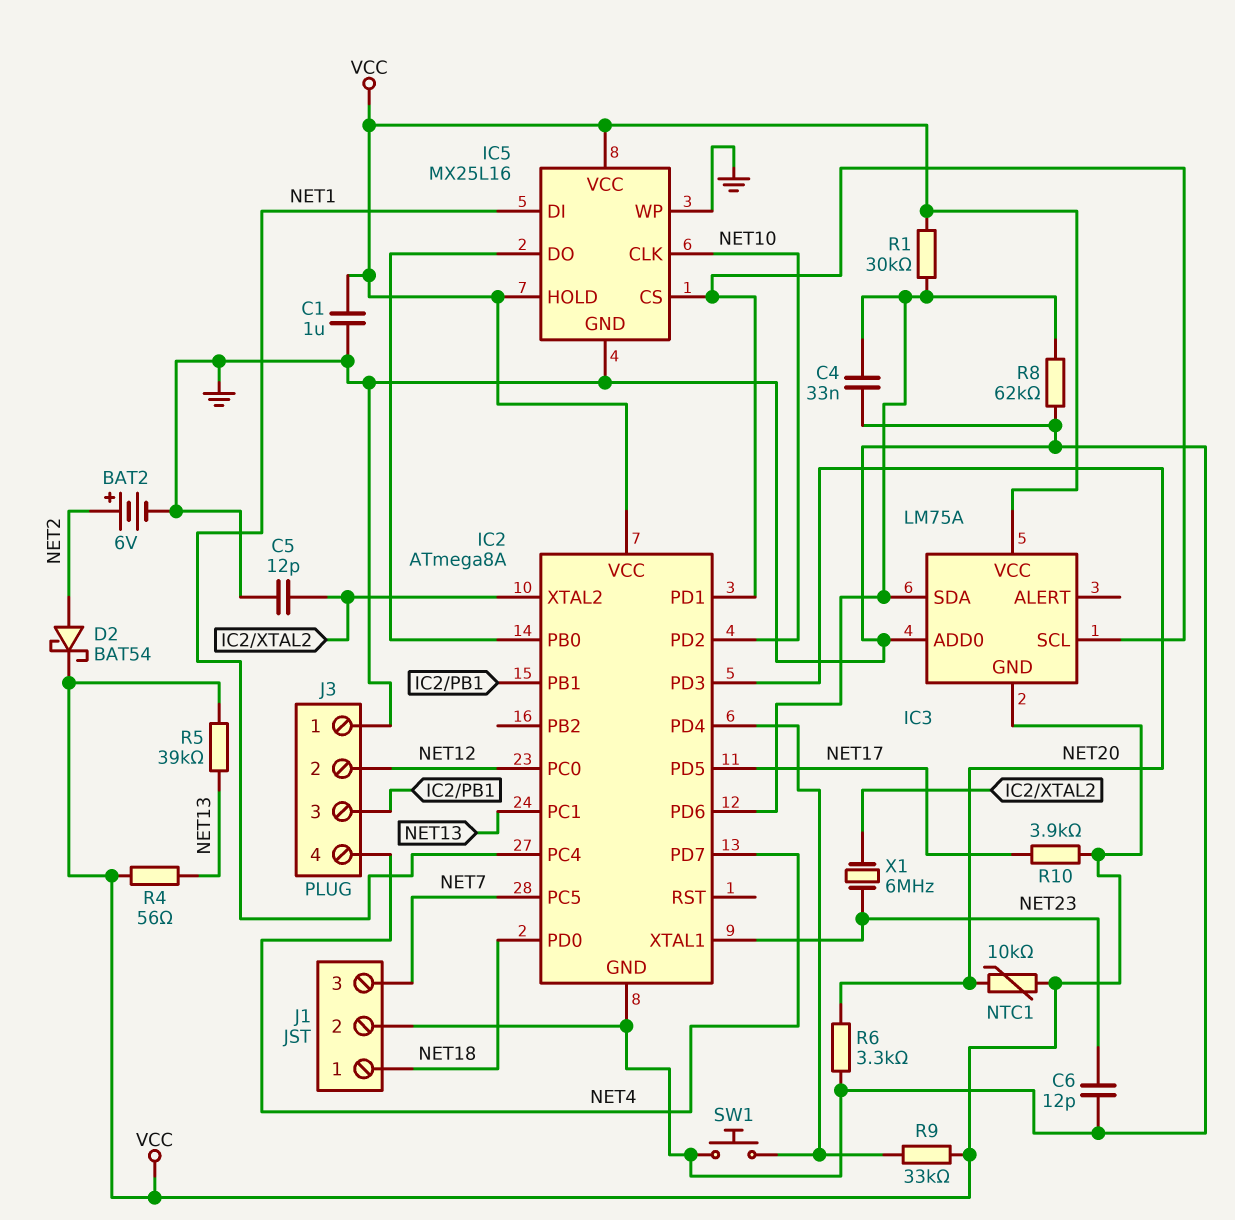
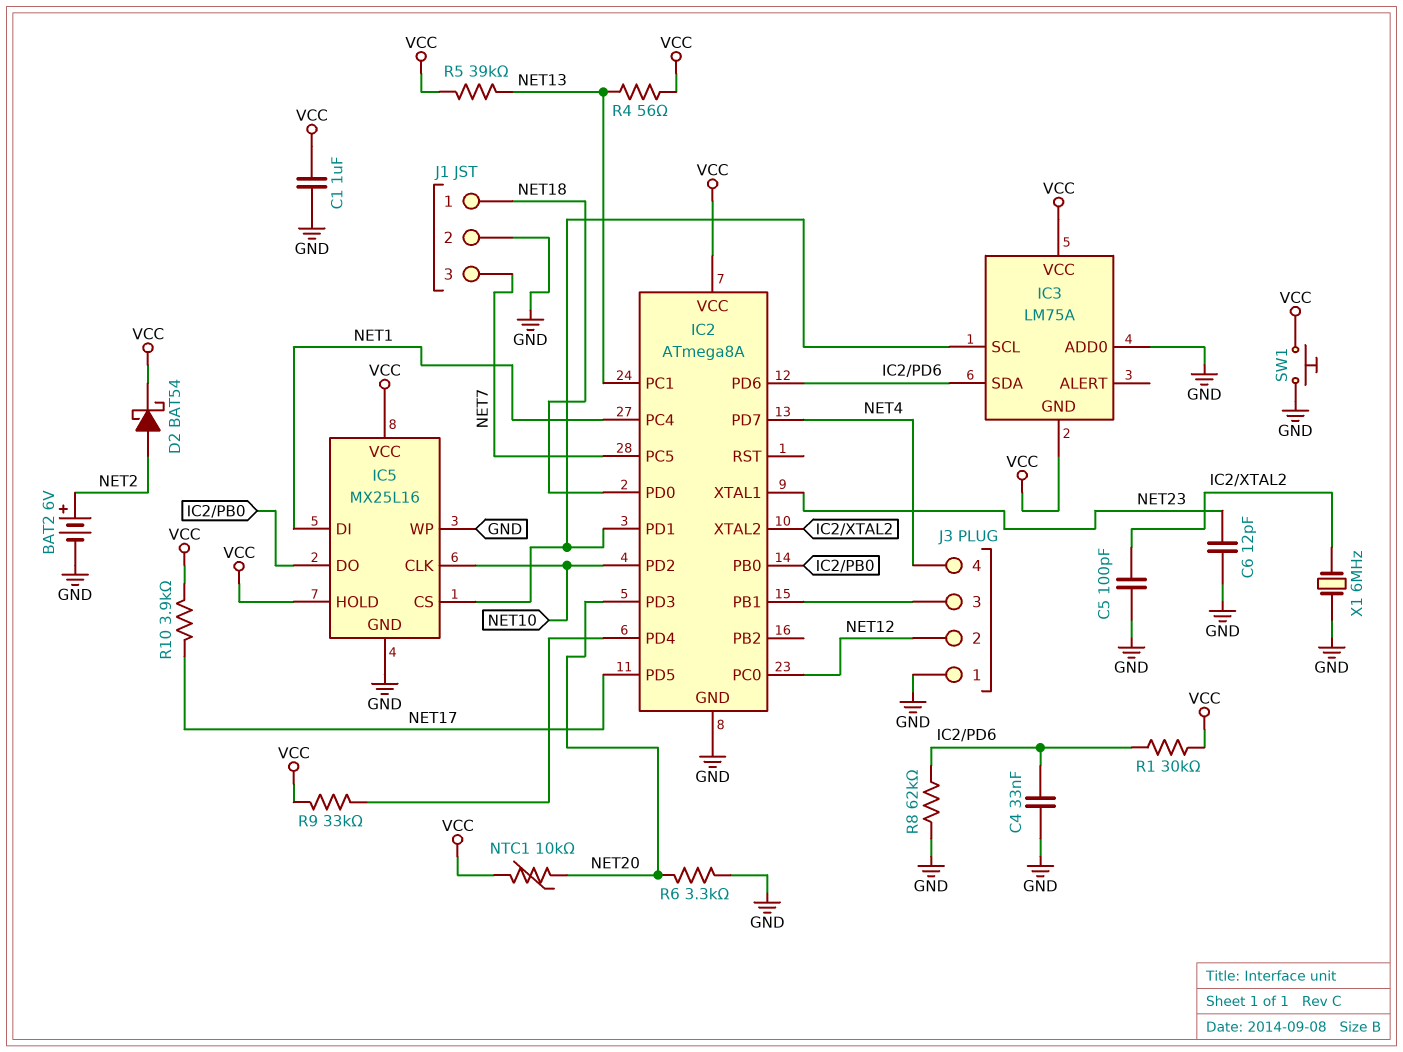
C5: 12pF (GND, IC2/XTAL2) -> 100pF (GND, IC2/XTAL2)
SW1: button (GND, IC2/PD4) -> button (GND, VCC)
X1: 6MHz (IC2/XTAL2, NET23) -> 6MHz (GND, IC2/XTAL2)

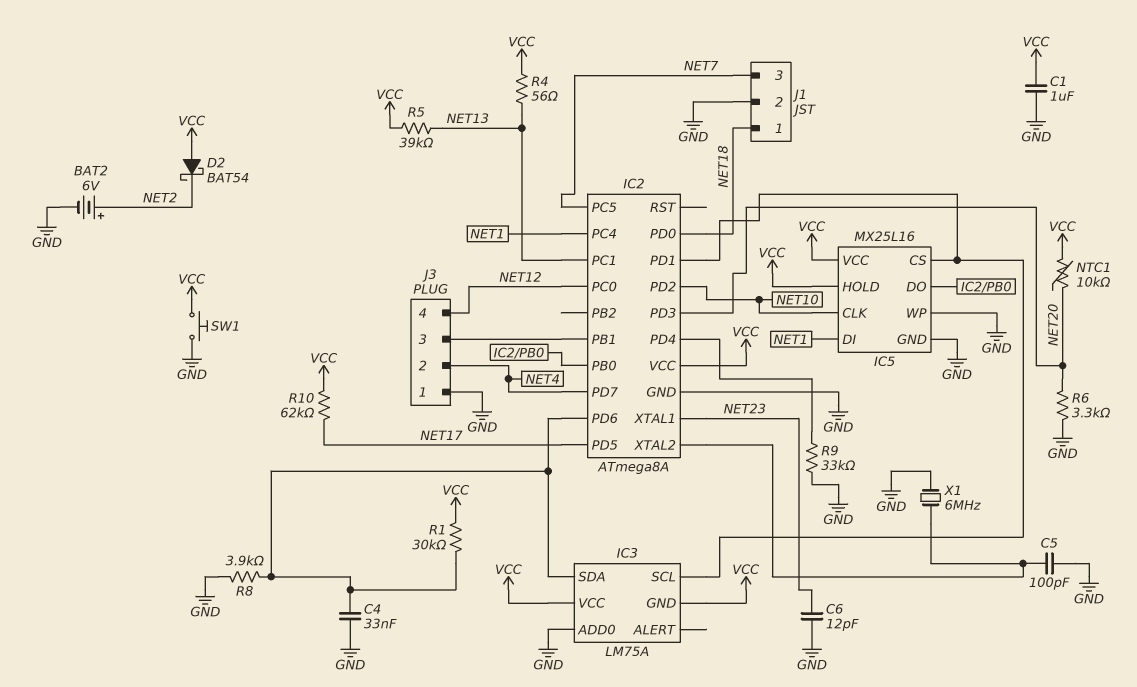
D2: schottky BAT54 (A NET2, K VCC) -> schottky BAT54 (A VCC, K NET2)
J3 pin 2: NET12 -> NET4
J3 pin 4: NET4 -> NET12
R8: 62k (GND, IC2/PD6) -> 3.9k (GND, IC2/PD6)
R9: 33k (IC2/PD4, VCC) -> 33k (GND, IC2/PD4)
R10: 3.9k (NET17, VCC) -> 62k (NET17, VCC)

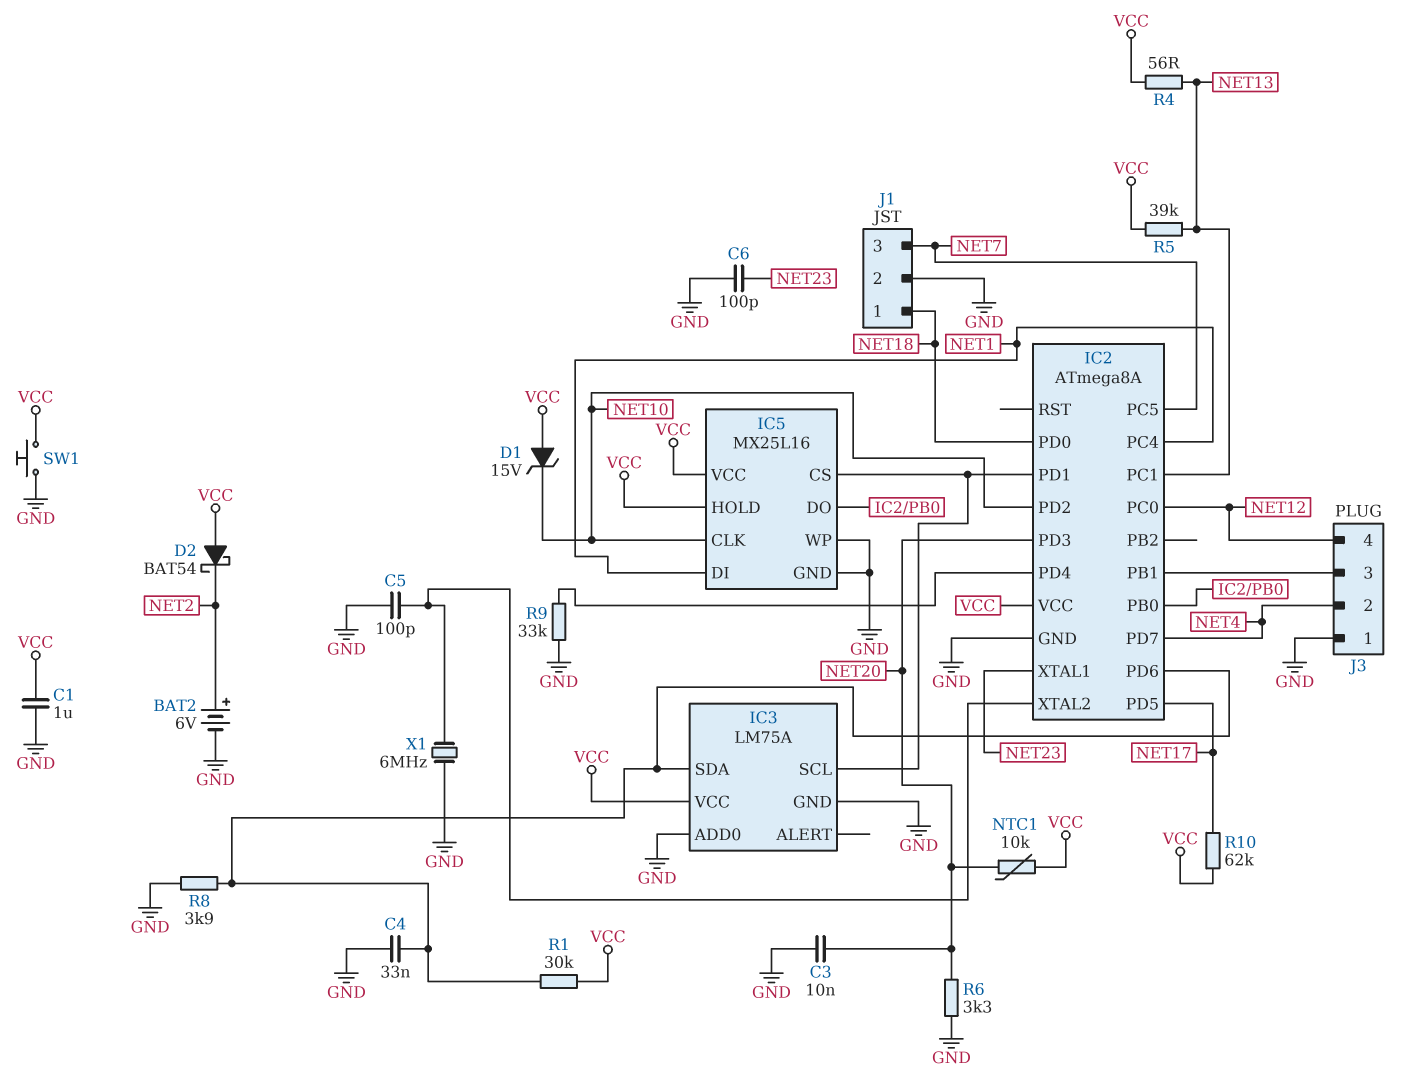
C3: none -> 10nF (GND, NET20)
C6: 12pF (GND, NET23) -> 100pF (GND, NET23)
D1: none -> zener 15V (A VCC, K NET10)
IC3 pin GND: VCC -> GND

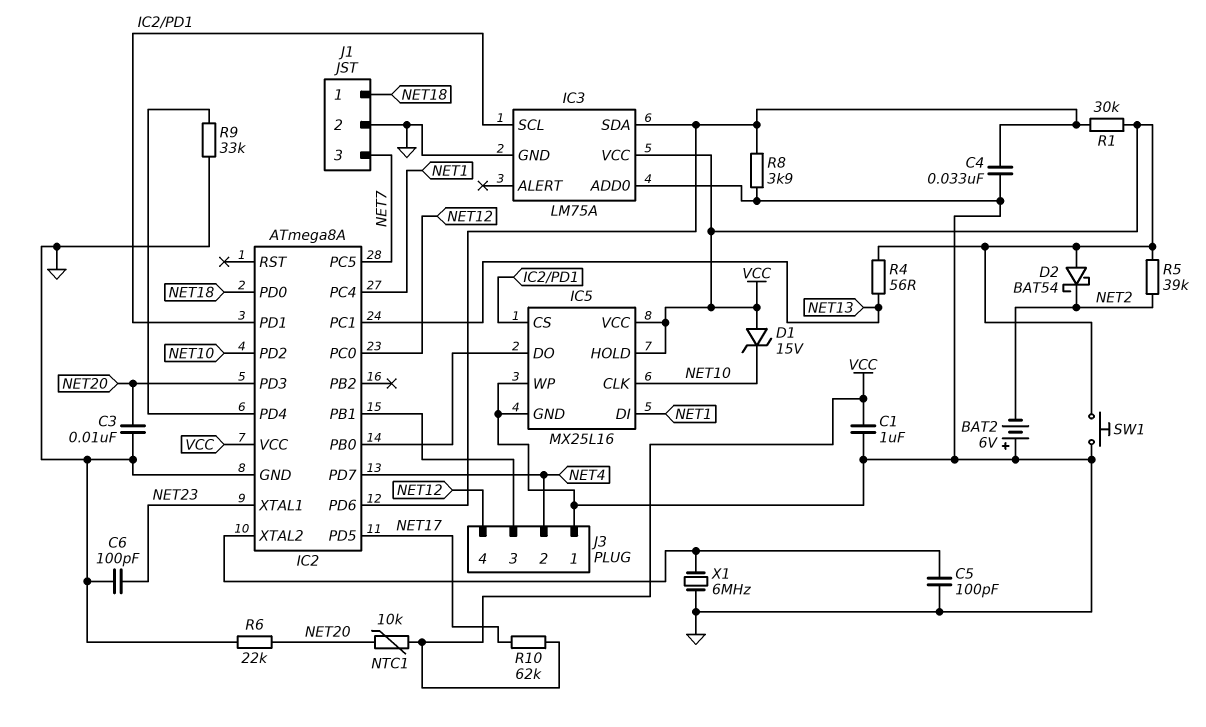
BAT2: 6V (plus NET2, minus GND) -> 6V (plus GND, minus NET2)
R5: 39k (NET13, VCC) -> 39k (NET2, VCC)
R6: 3.3k (GND, NET20) -> 22k (GND, NET20)

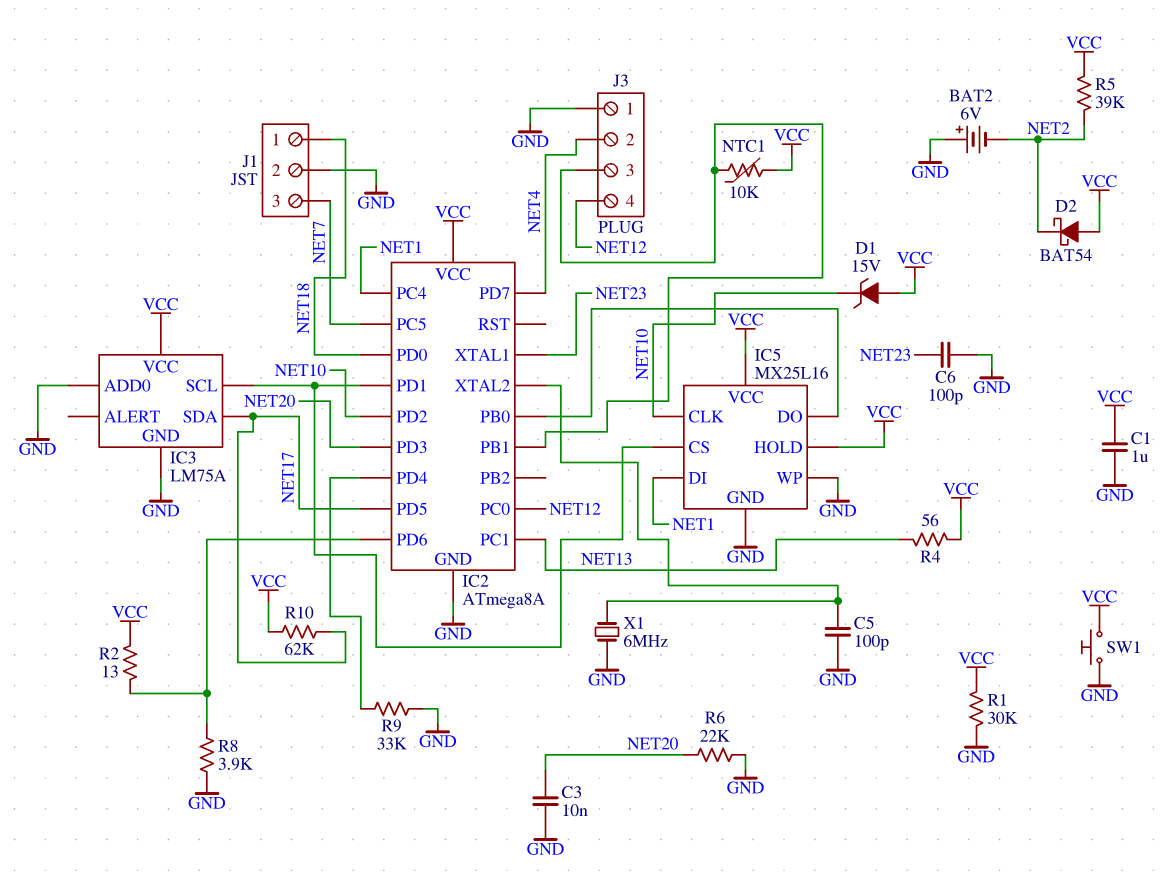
C4: 33nF (GND, IC2/PD6) -> none
IC3 pin SDA: IC2/PD6 -> NET17
NTC1: 10k (NET20, VCC) -> 10k (IC2/PB1, VCC)
R1: 30k (IC2/PD6, VCC) -> 30k (GND, VCC)
R2: none -> 13 (IC2/PD6, VCC)

